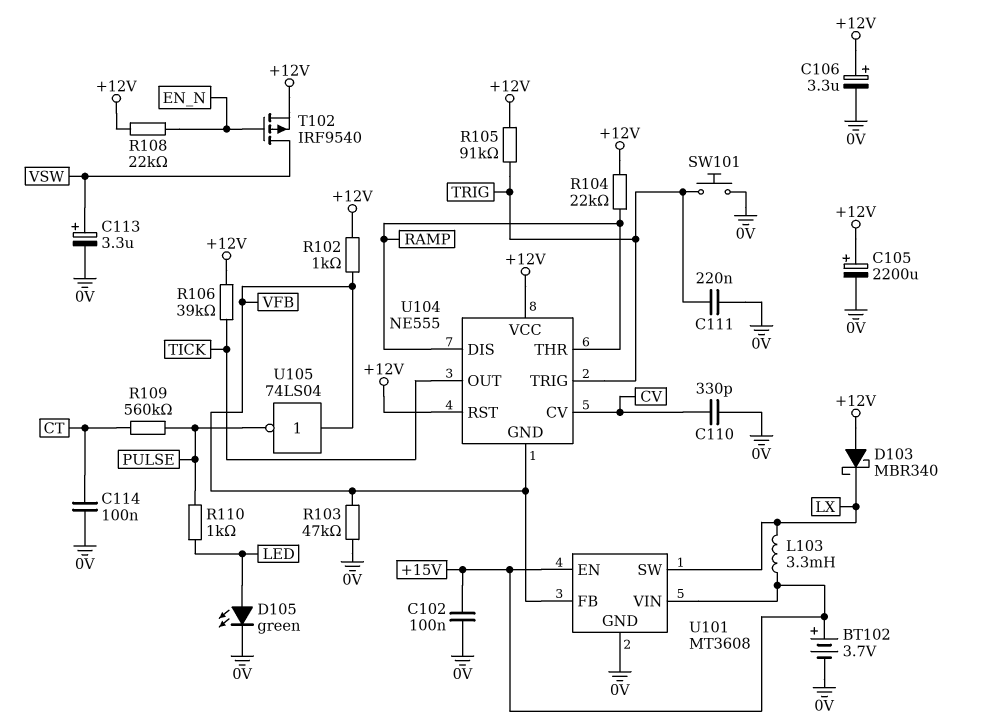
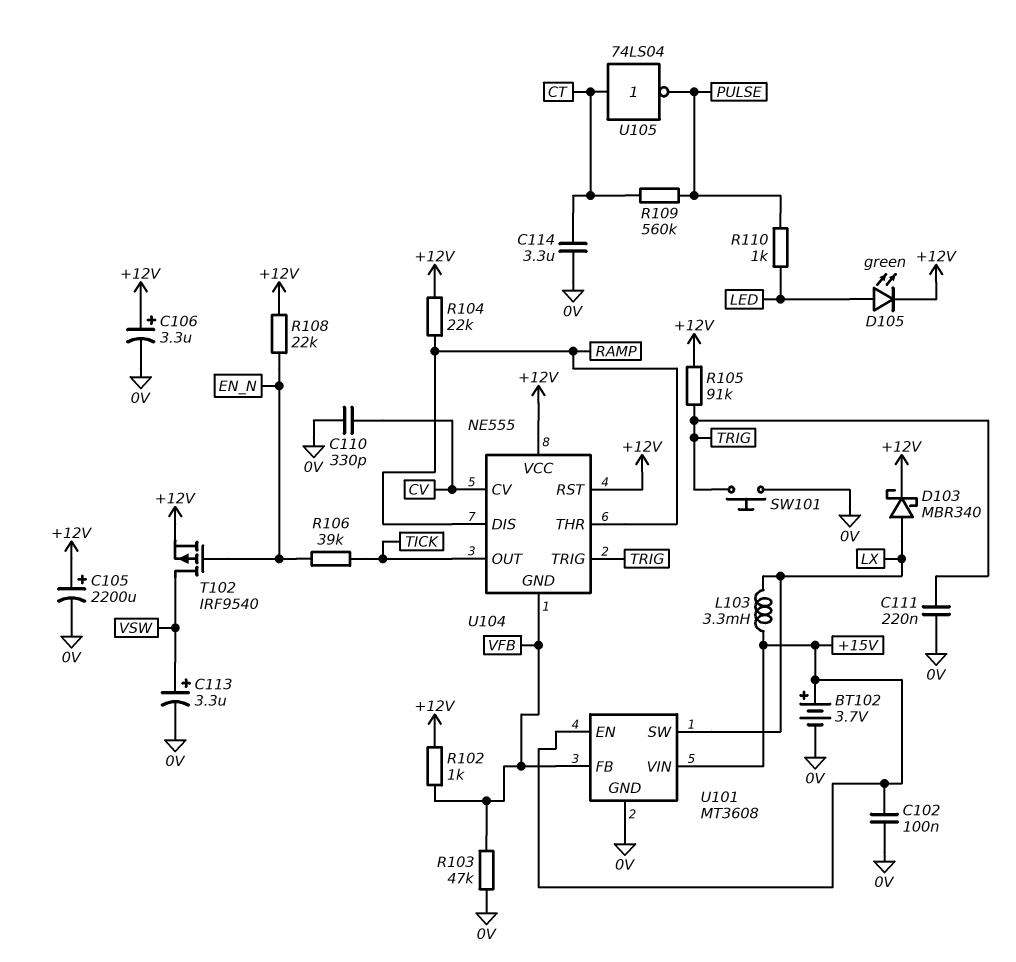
C114: 100nF (0V, CT) -> 3.3uF (0V, CT)
D103: schottky MBR340 (A +12V, K LX) -> schottky MBR340 (A LX, K +12V)
D105: LED green (A LED, K 0V) -> LED green (A LED, K +12V)
R106: 39k (+12V, TICK) -> 39k (EN_N, TICK)
U105: NOT 74LS04 (in VFB, out PULSE) -> NOT 74LS04 (in CT, out PULSE)

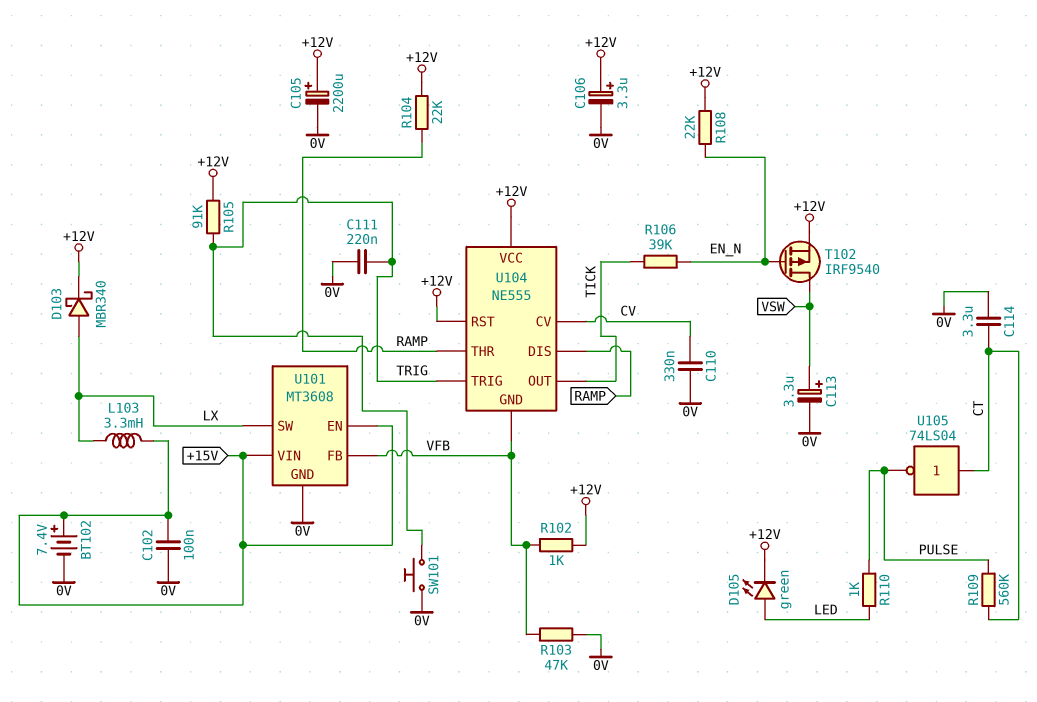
BT102: 3.7V (plus +15V, minus 0V) -> 7.4V (plus +15V, minus 0V)
C110: 330pF (0V, CV) -> 330nF (0V, CV)

